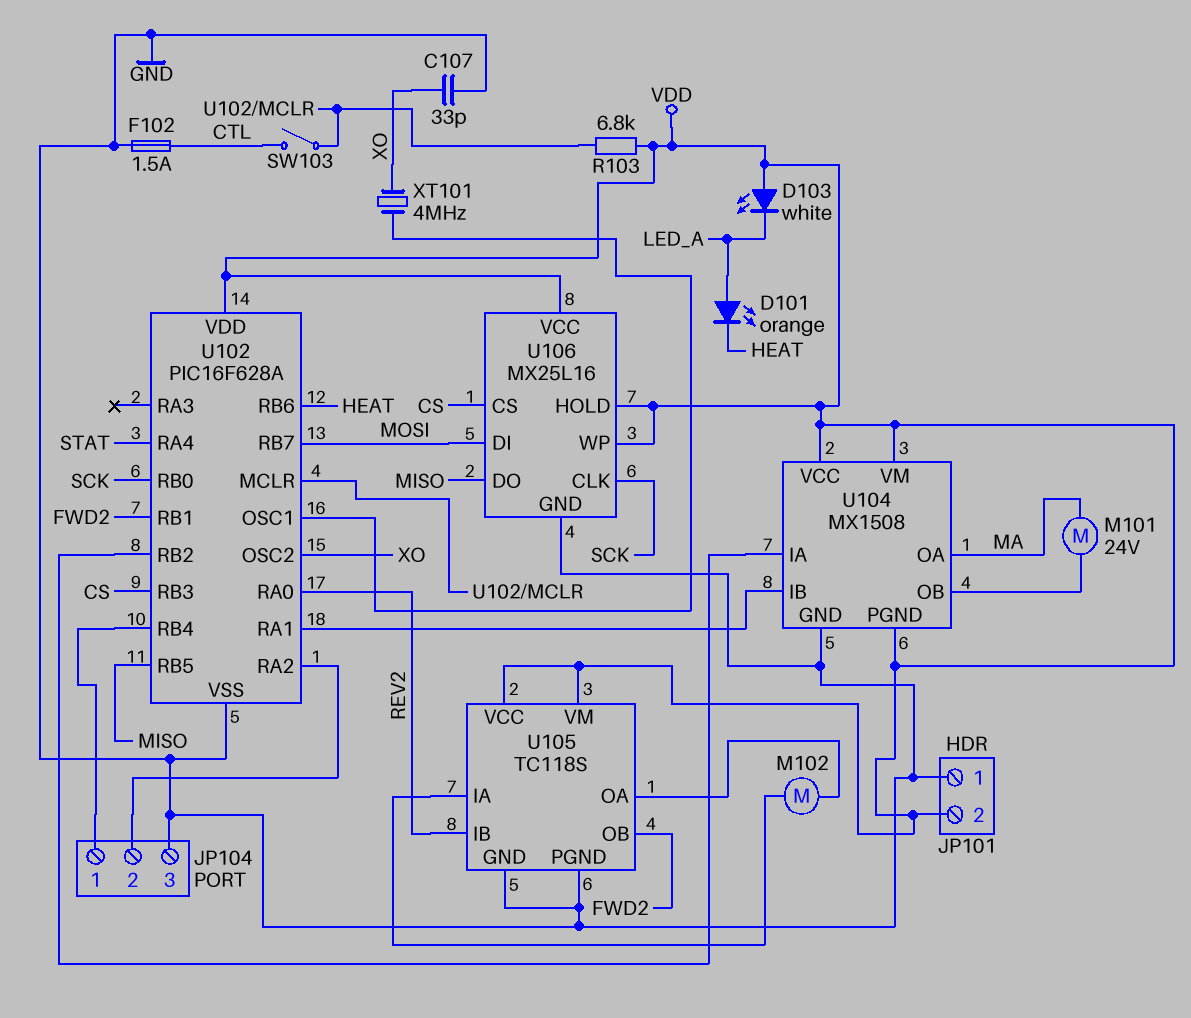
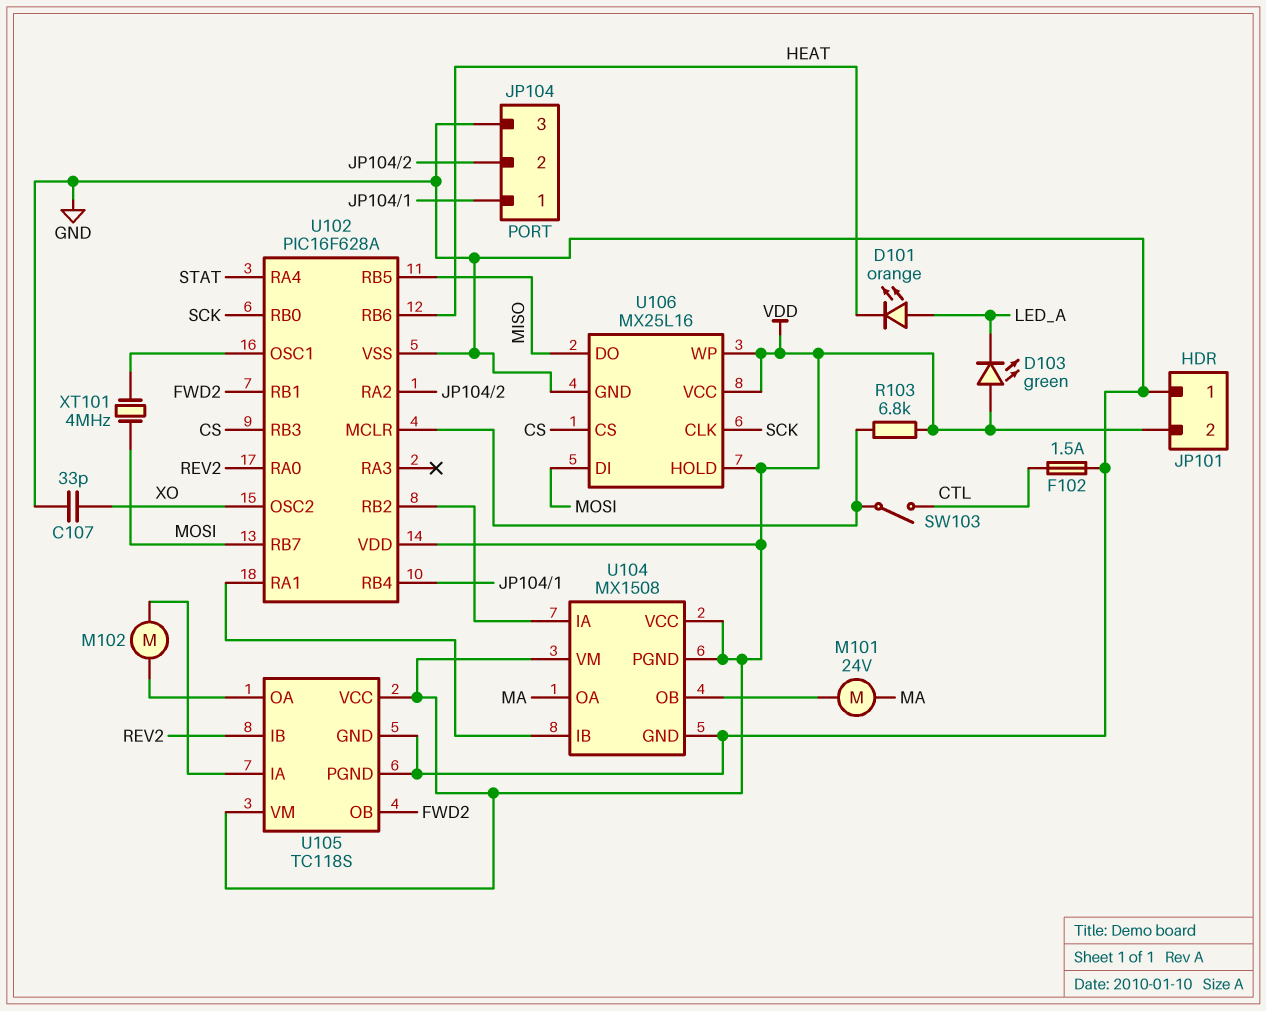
D103: LED white (A VDD, K LED_A) -> LED green (A VDD, K LED_A)
XT101: 4MHz (U102/OSC1, XO) -> 4MHz (MOSI, U102/OSC1)

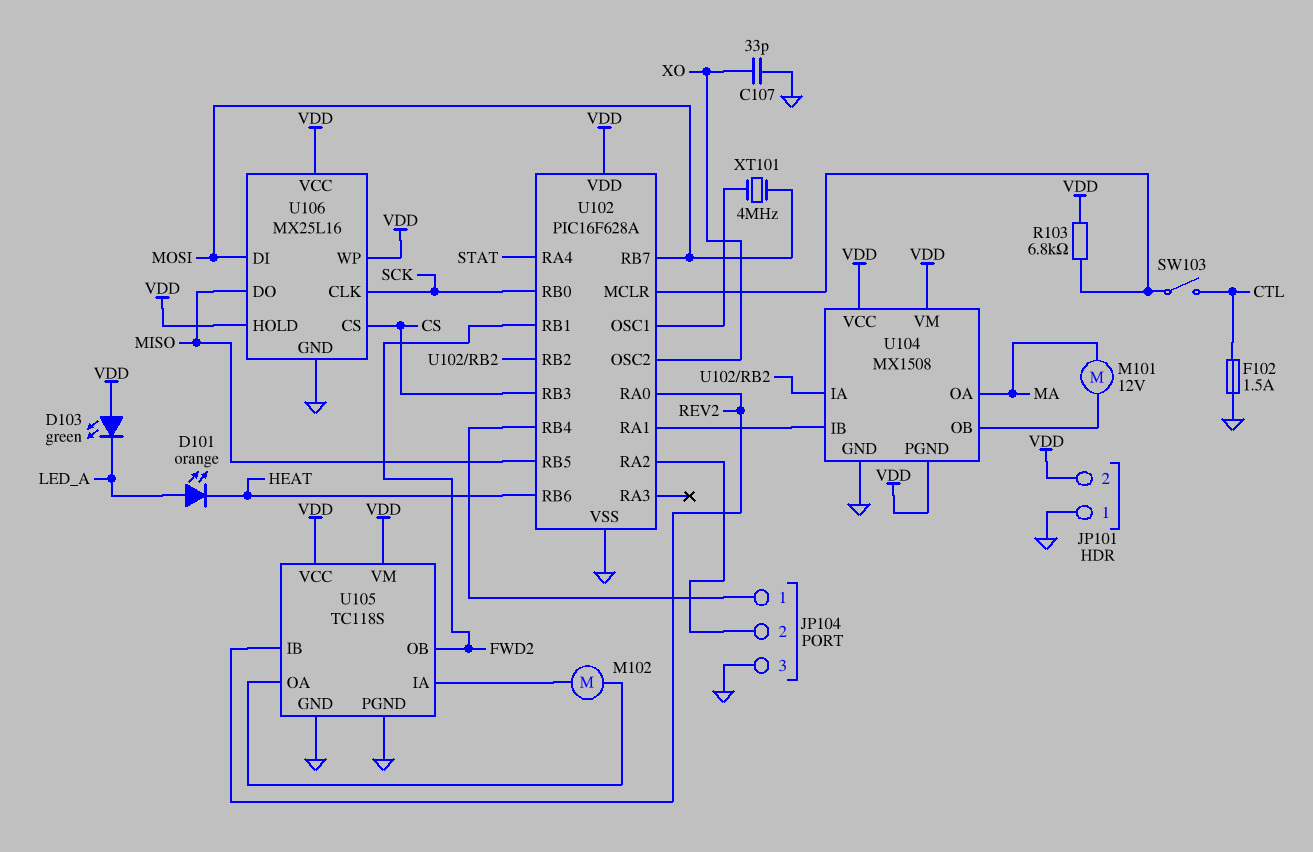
M101: motor 24V (MA, U104/OB) -> motor 12V (MA, U104/OB)

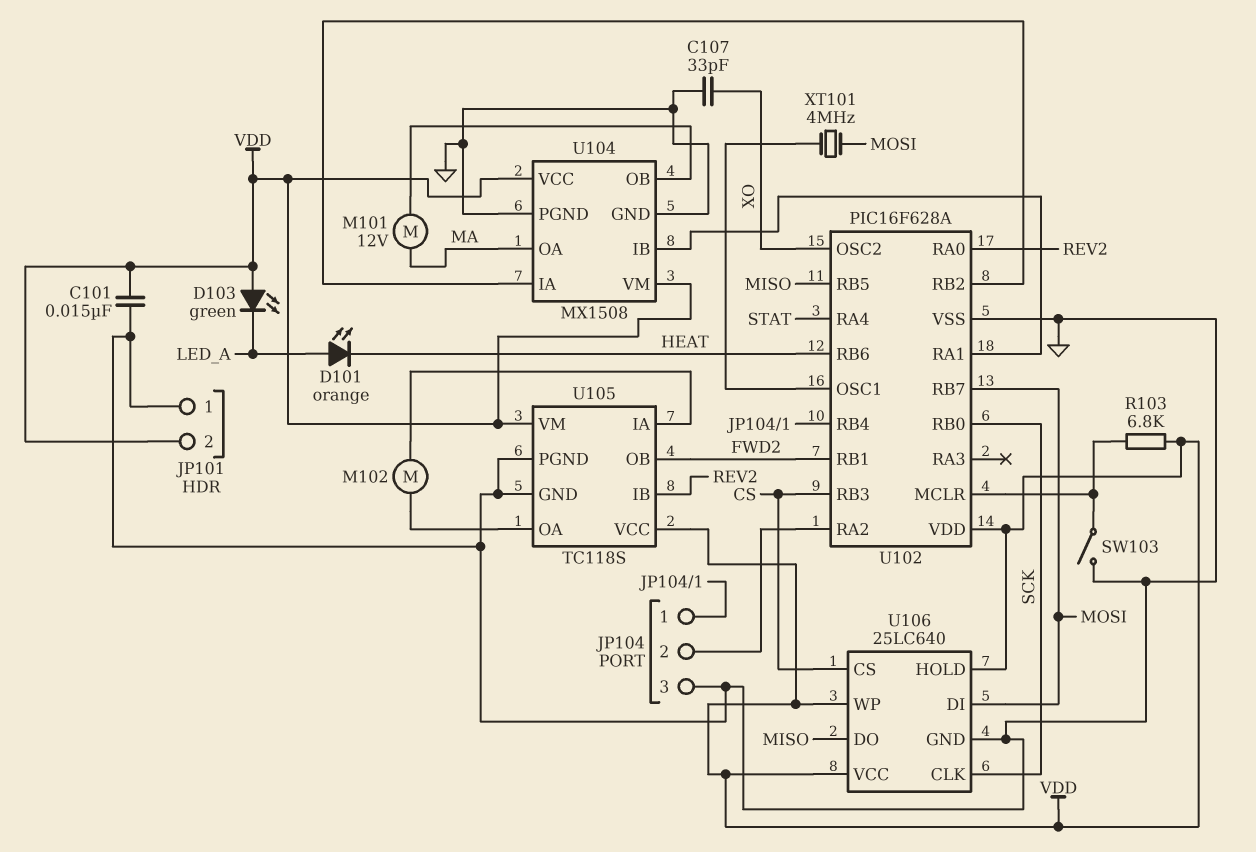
C101: none -> 15nF (GND, VDD)
F102: 1.5A (CTL, GND) -> none
SW103: switch (CTL, U102/MCLR) -> switch (GND, U102/MCLR)
U104 pin PGND: VDD -> GND
U106: MX25L16 -> 25LC640

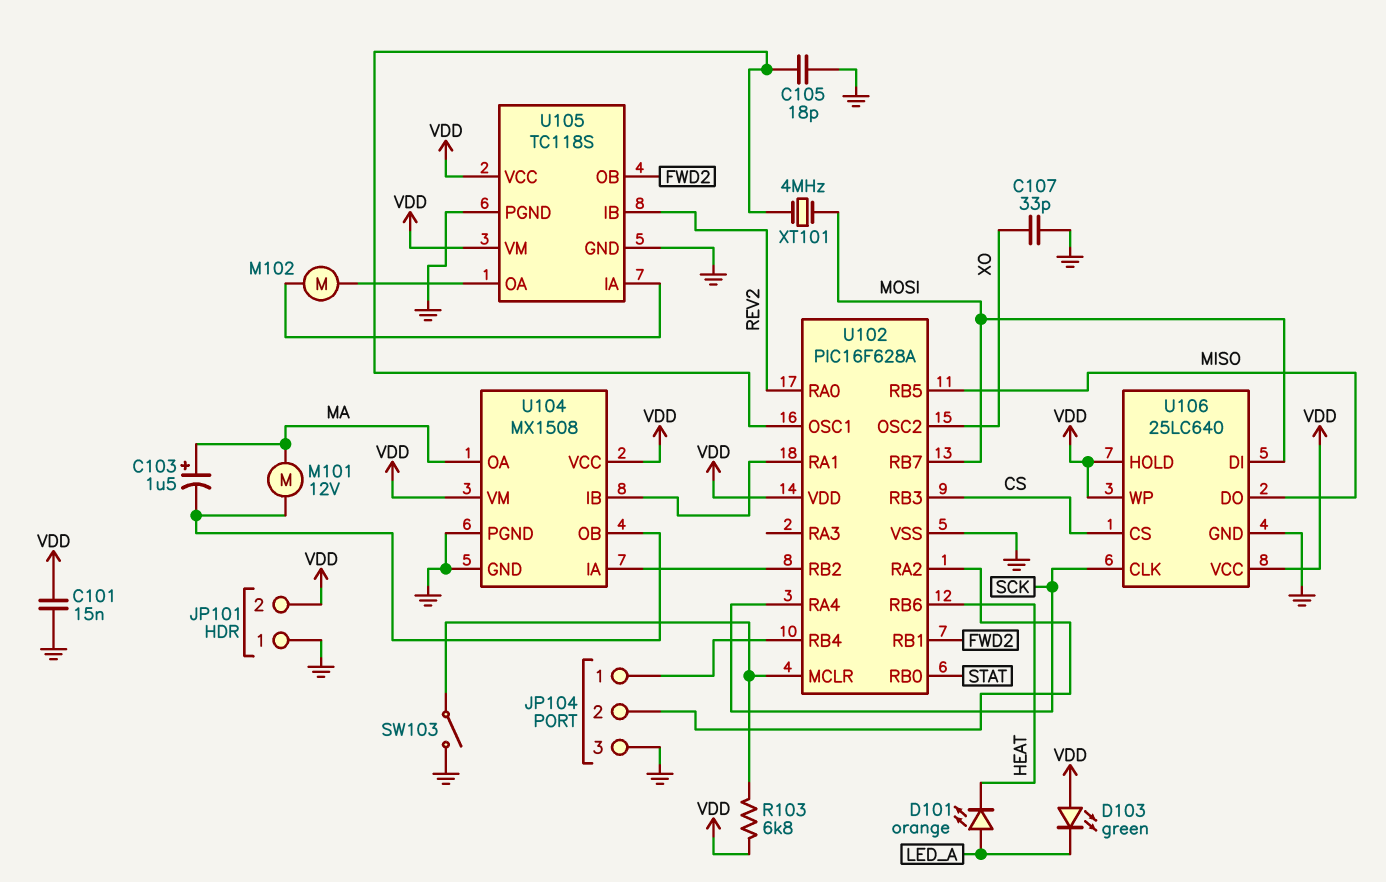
C103: none -> 1.5uF (plus MA, minus U104/OB)
C105: none -> 18pF (GND, U102/OSC1)
U102 pin RA4: STAT -> SCK
U102 pin RB0: SCK -> STAT

